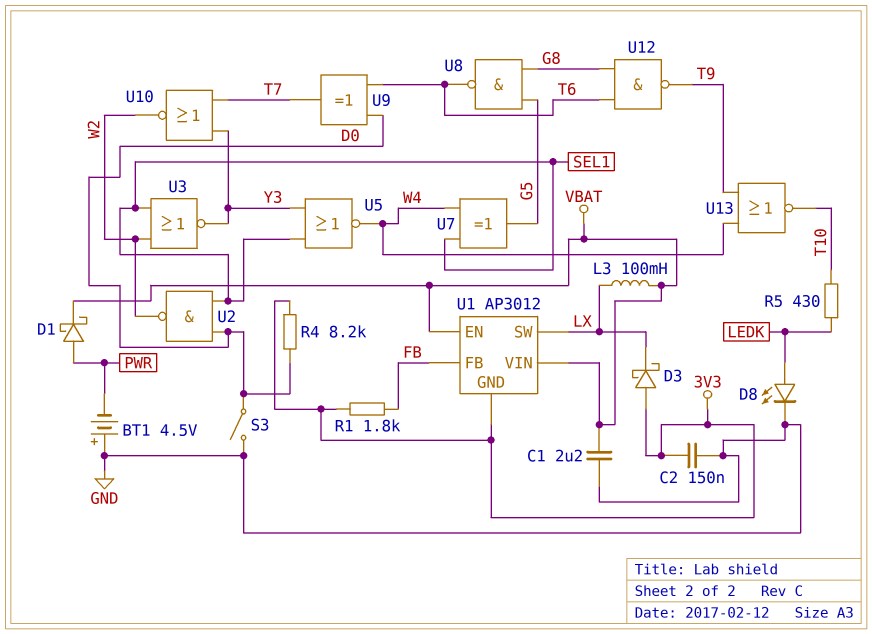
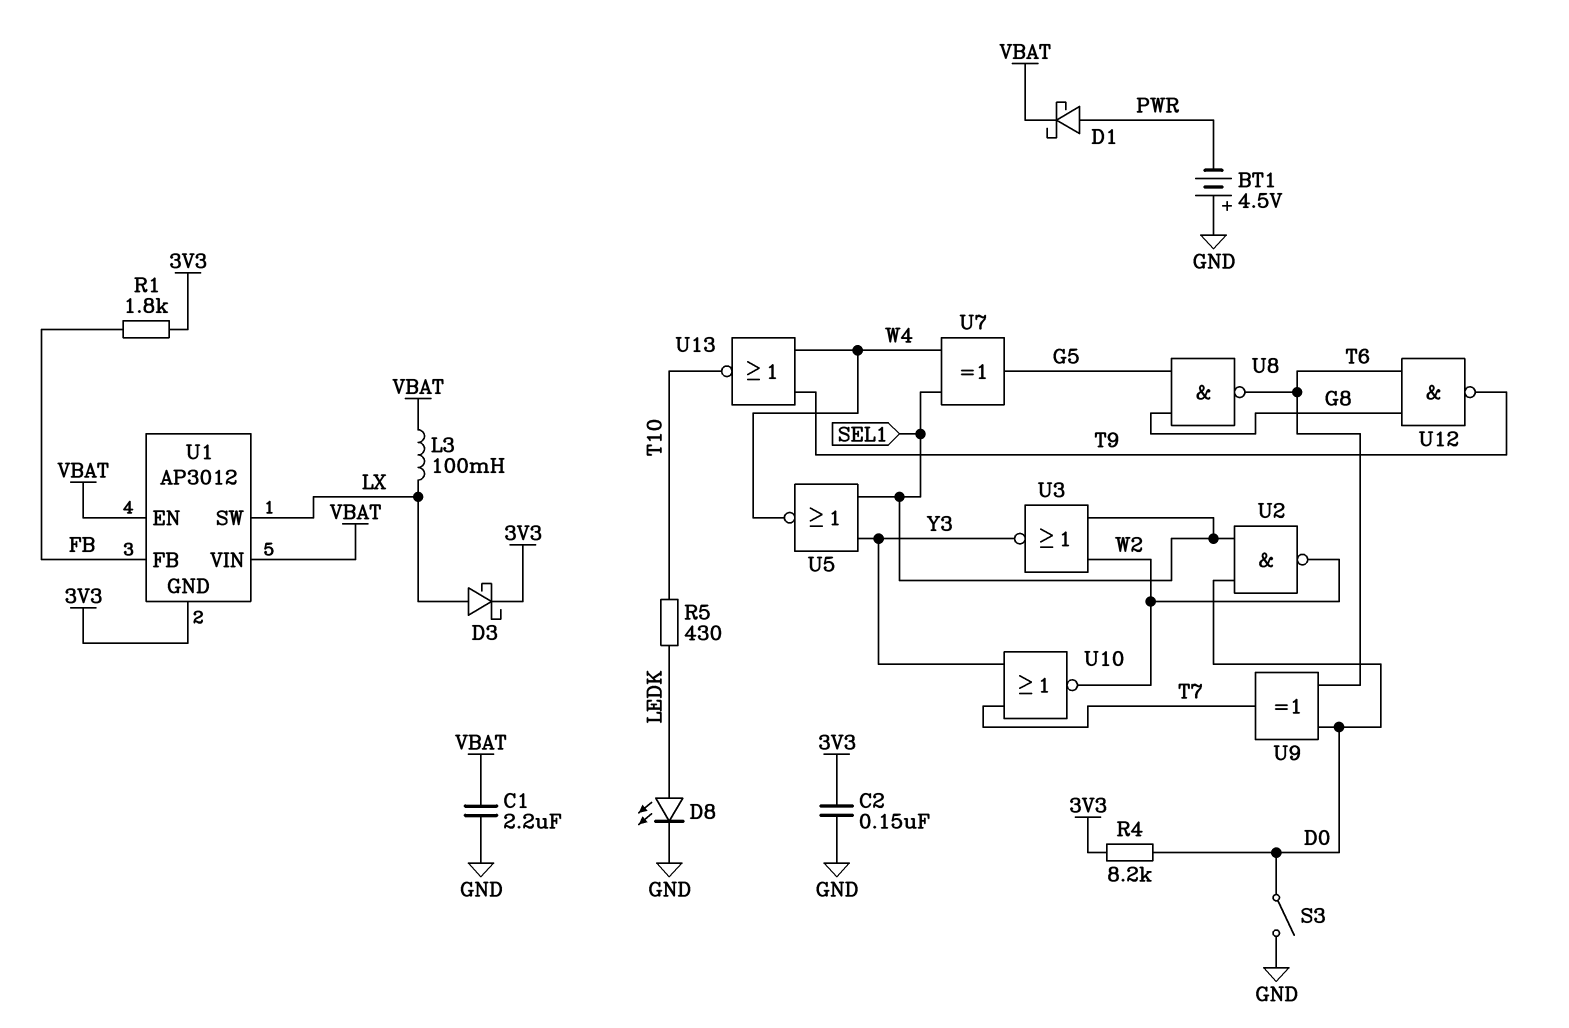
D3: schottky (A 3V3, K LX) -> schottky (A LX, K 3V3)

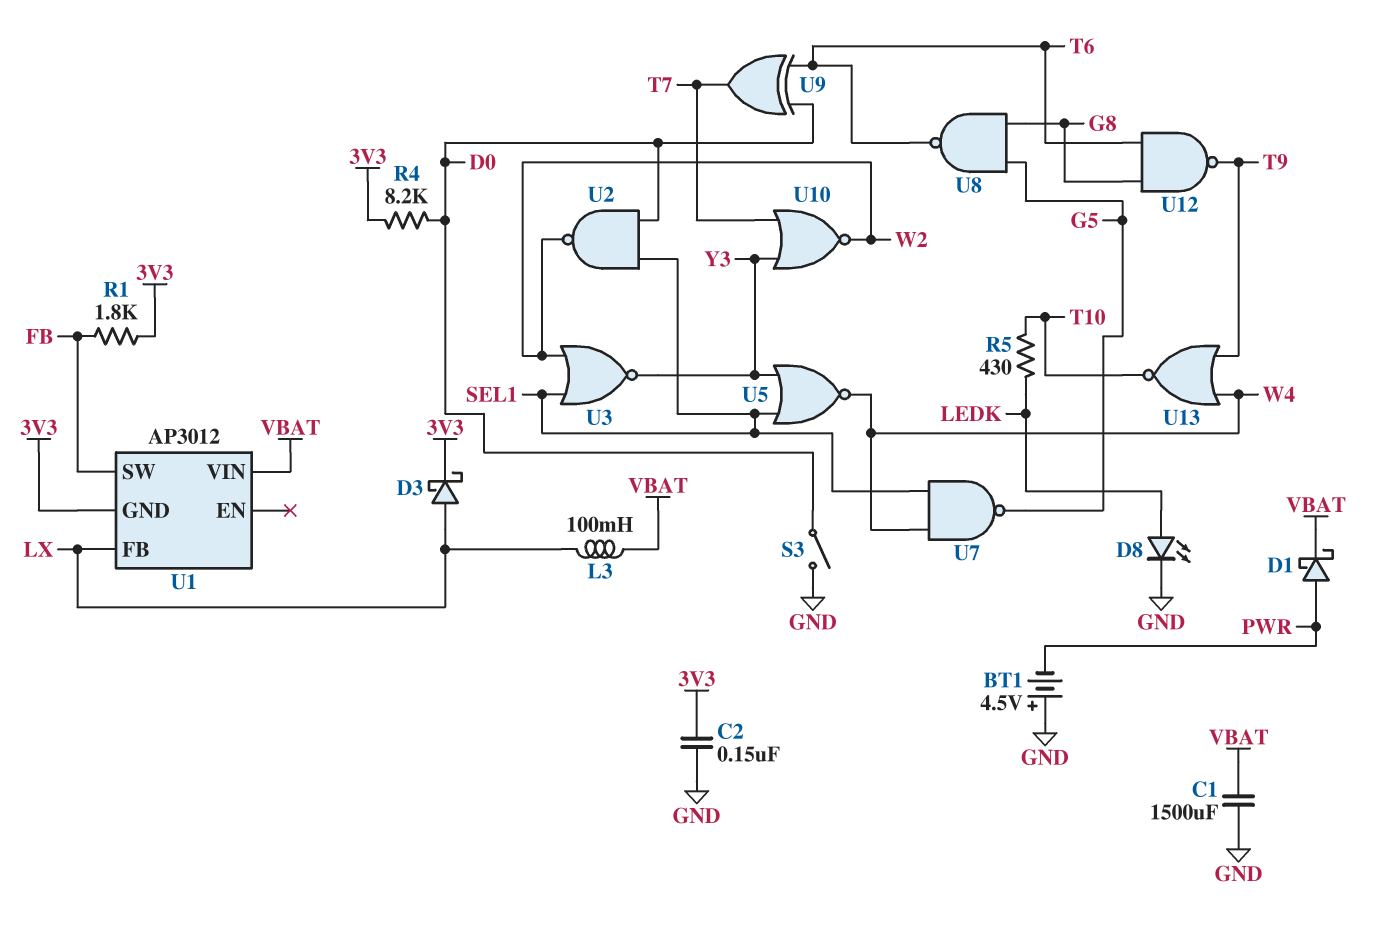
C1: 2.2uF (GND, VBAT) -> 1500uF (GND, VBAT)
U1 pin EN: VBAT -> none
U1 pin FB: FB -> LX
U1 pin SW: LX -> FB
U7: XOR (in SEL1, in W4, out G5) -> NAND (in SEL1, in W4, out G5)

